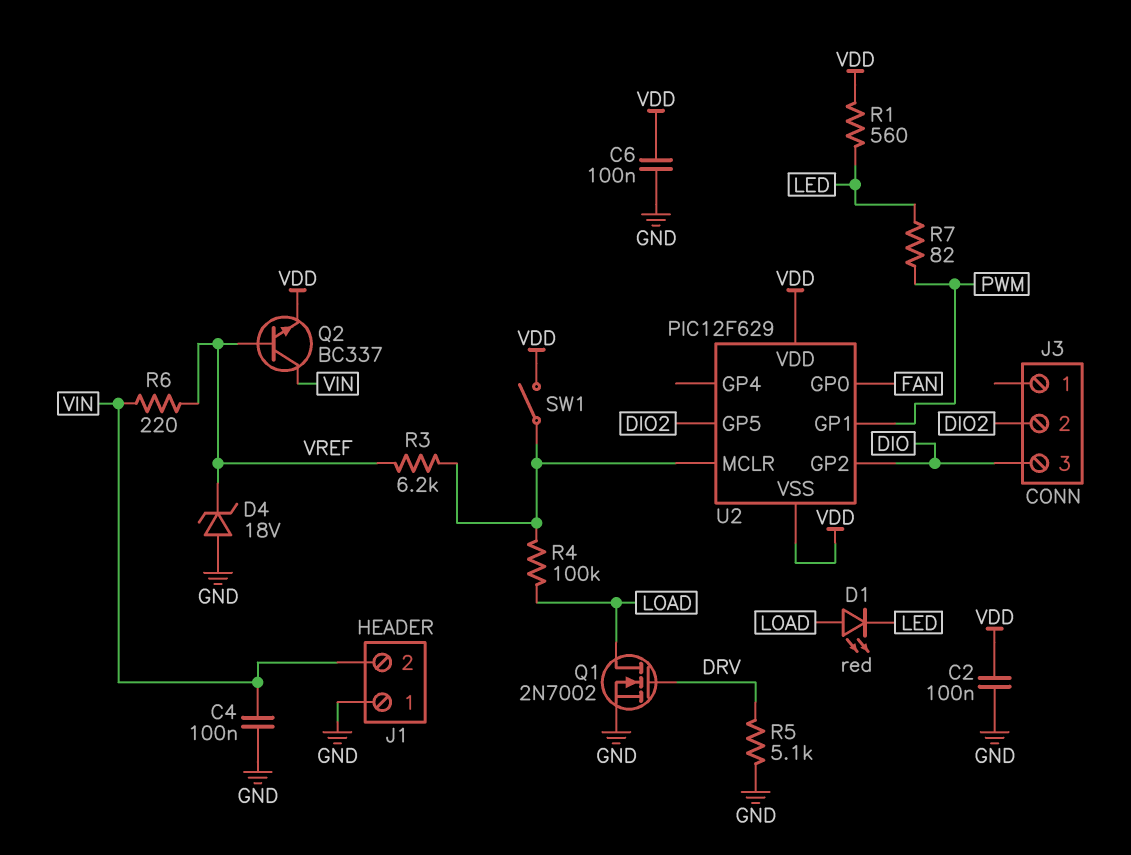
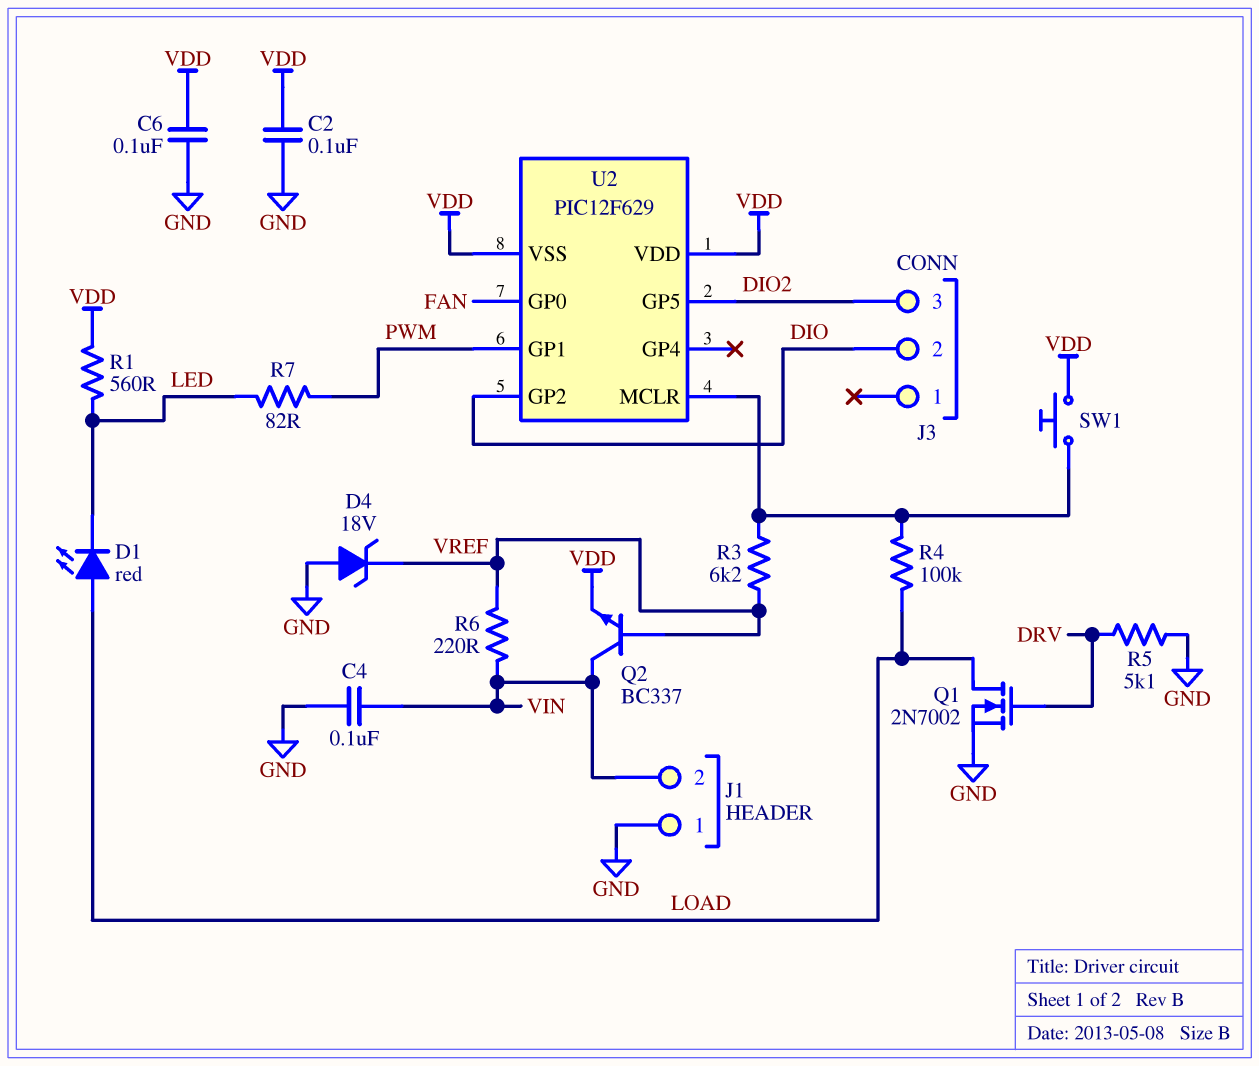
J3 pin 2: DIO2 -> DIO
J3 pin 3: DIO -> DIO2
SW1: switch (U2/MCLR, VDD) -> button (U2/MCLR, VDD)

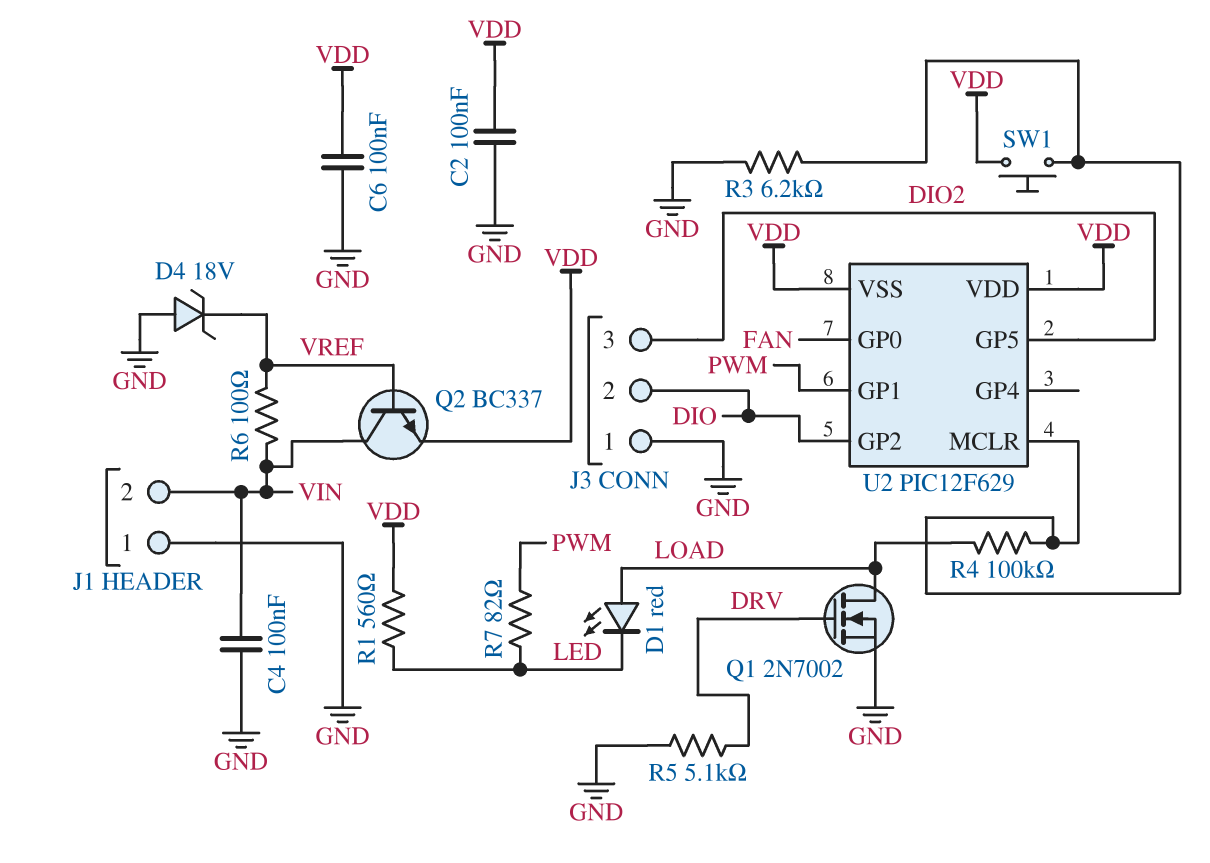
J3 pin 1: none -> GND
R3: 6.2k (U2/MCLR, VREF) -> 6.2k (GND, U2/MCLR)
R6: 220 (VIN, VREF) -> 100 (VIN, VREF)

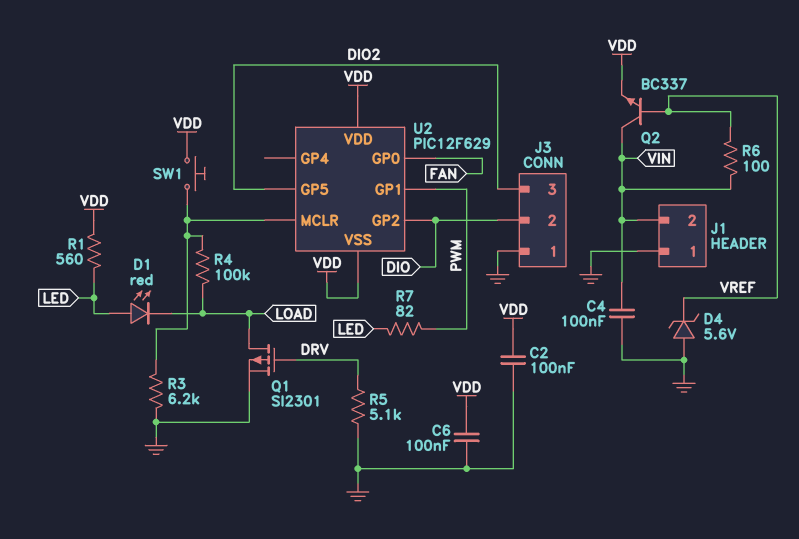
D1: LED red (A LOAD, K LED) -> LED red (A LED, K LOAD)
D4: zener 18V (A GND, K VREF) -> zener 5.6V (A GND, K VREF)
Q1: NMOS 2N7002 (G DRV, D LOAD, S GND) -> PMOS SI2301 (G DRV, D LOAD, S GND)

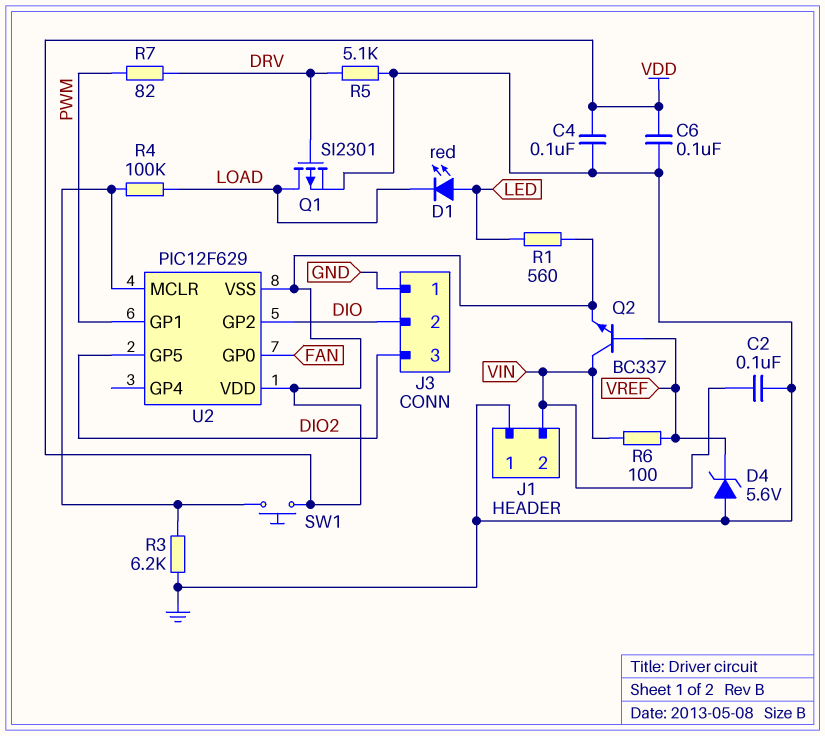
C2: 100nF (GND, VDD) -> 100nF (GND, VIN)
C4: 100nF (GND, VIN) -> 100nF (GND, VDD)
R7: 82 (LED, PWM) -> 82 (DRV, PWM)

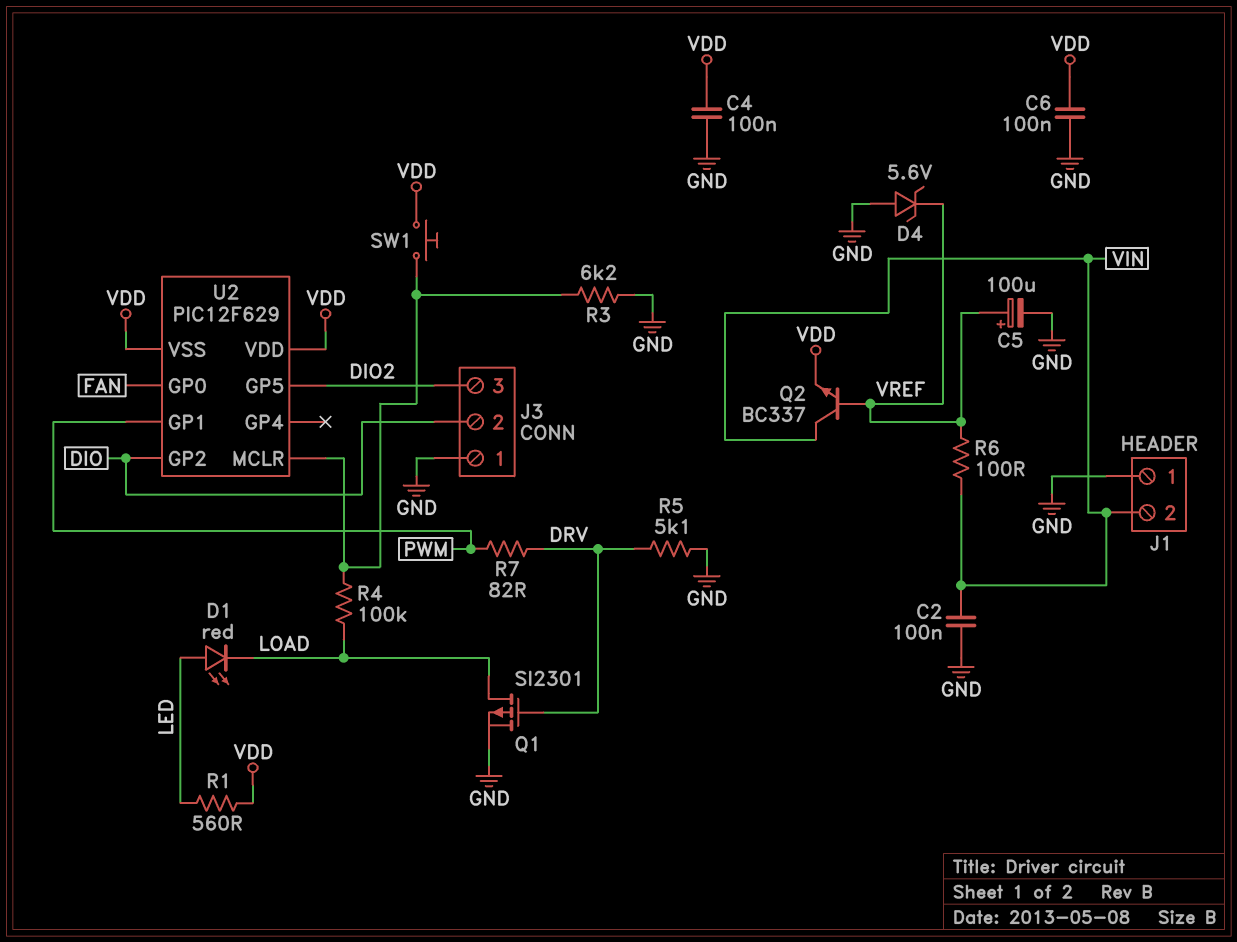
C5: none -> 100uF (plus VREF, minus GND)

